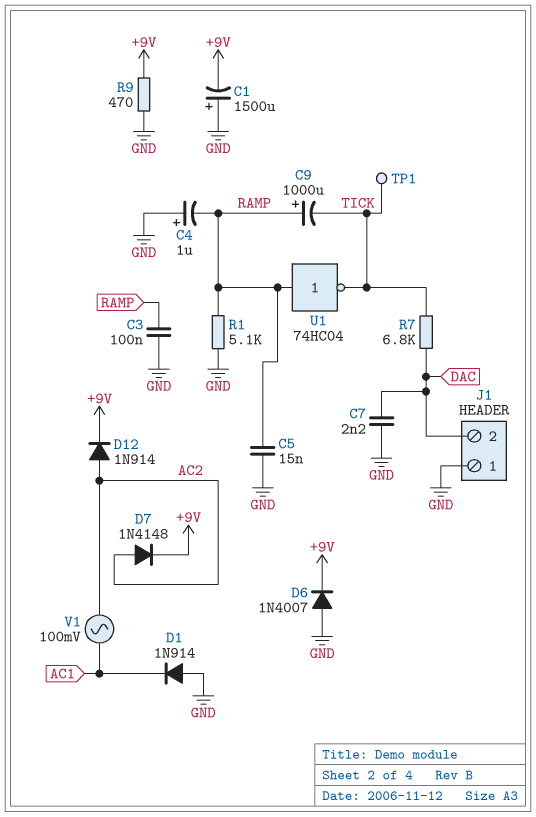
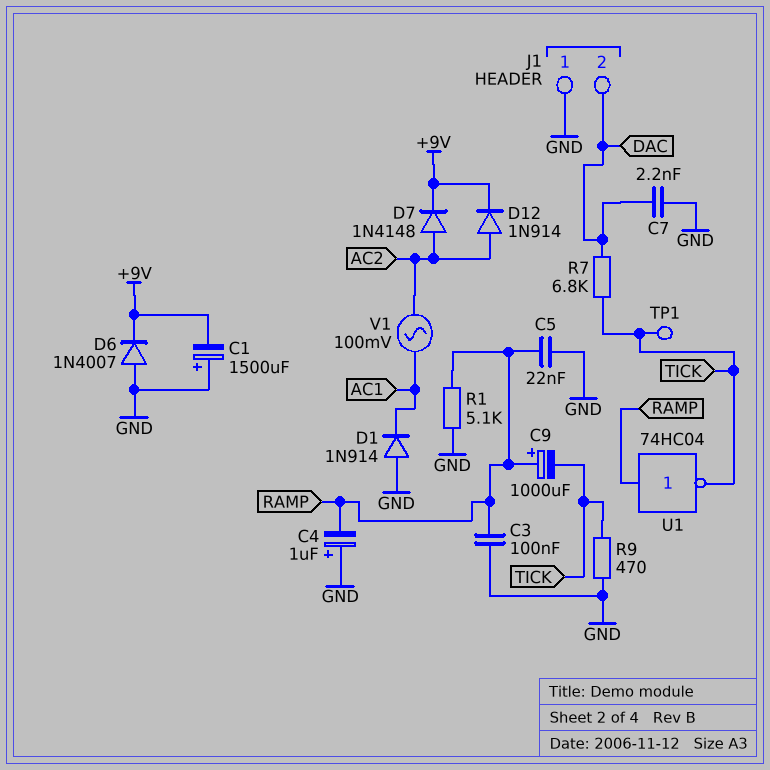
C5: 15nF (GND, RAMP) -> 22nF (GND, RAMP)
R9: 470 (+9V, GND) -> 470 (GND, TICK)

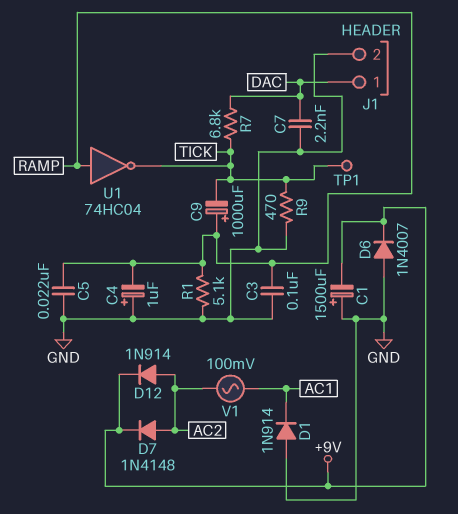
J1 pin 1: GND -> DAC
J1 pin 2: DAC -> GND

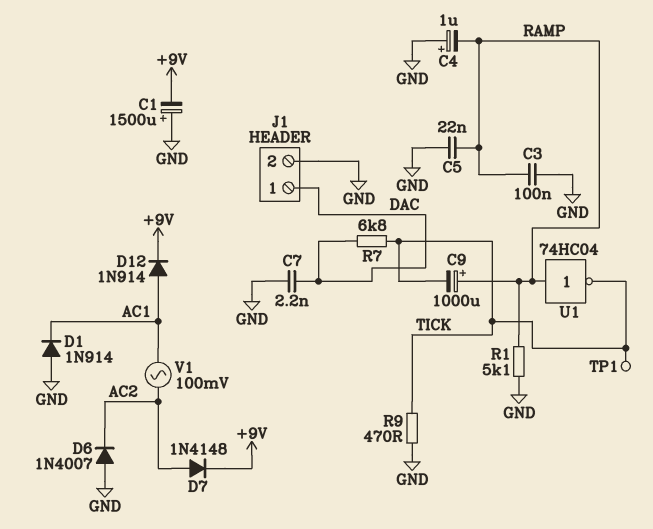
D6: diode 1N4007 (A GND, K +9V) -> diode 1N4007 (A GND, K AC2)
D12: diode 1N914 (A AC2, K +9V) -> diode 1N914 (A AC1, K +9V)

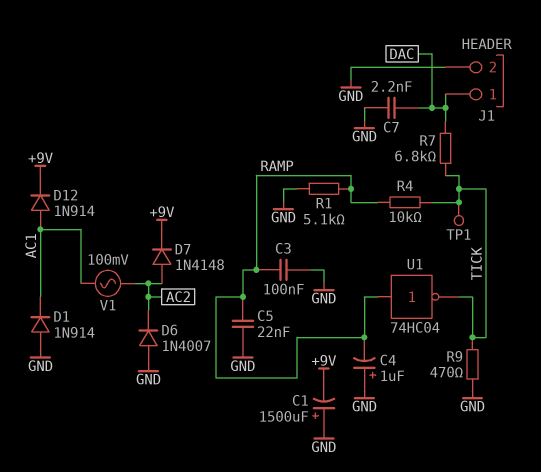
C9: 1000uF (plus RAMP, minus TICK) -> none
R4: none -> 10k (RAMP, TICK)

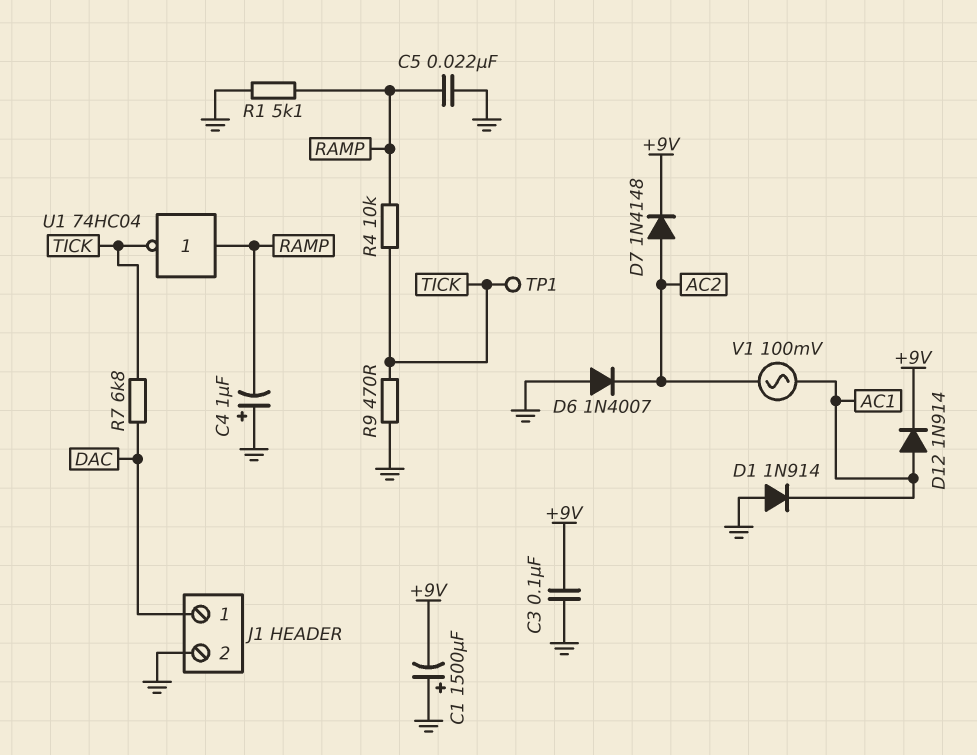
C3: 100nF (GND, RAMP) -> 100nF (+9V, GND)
C7: 2.2nF (DAC, GND) -> none

